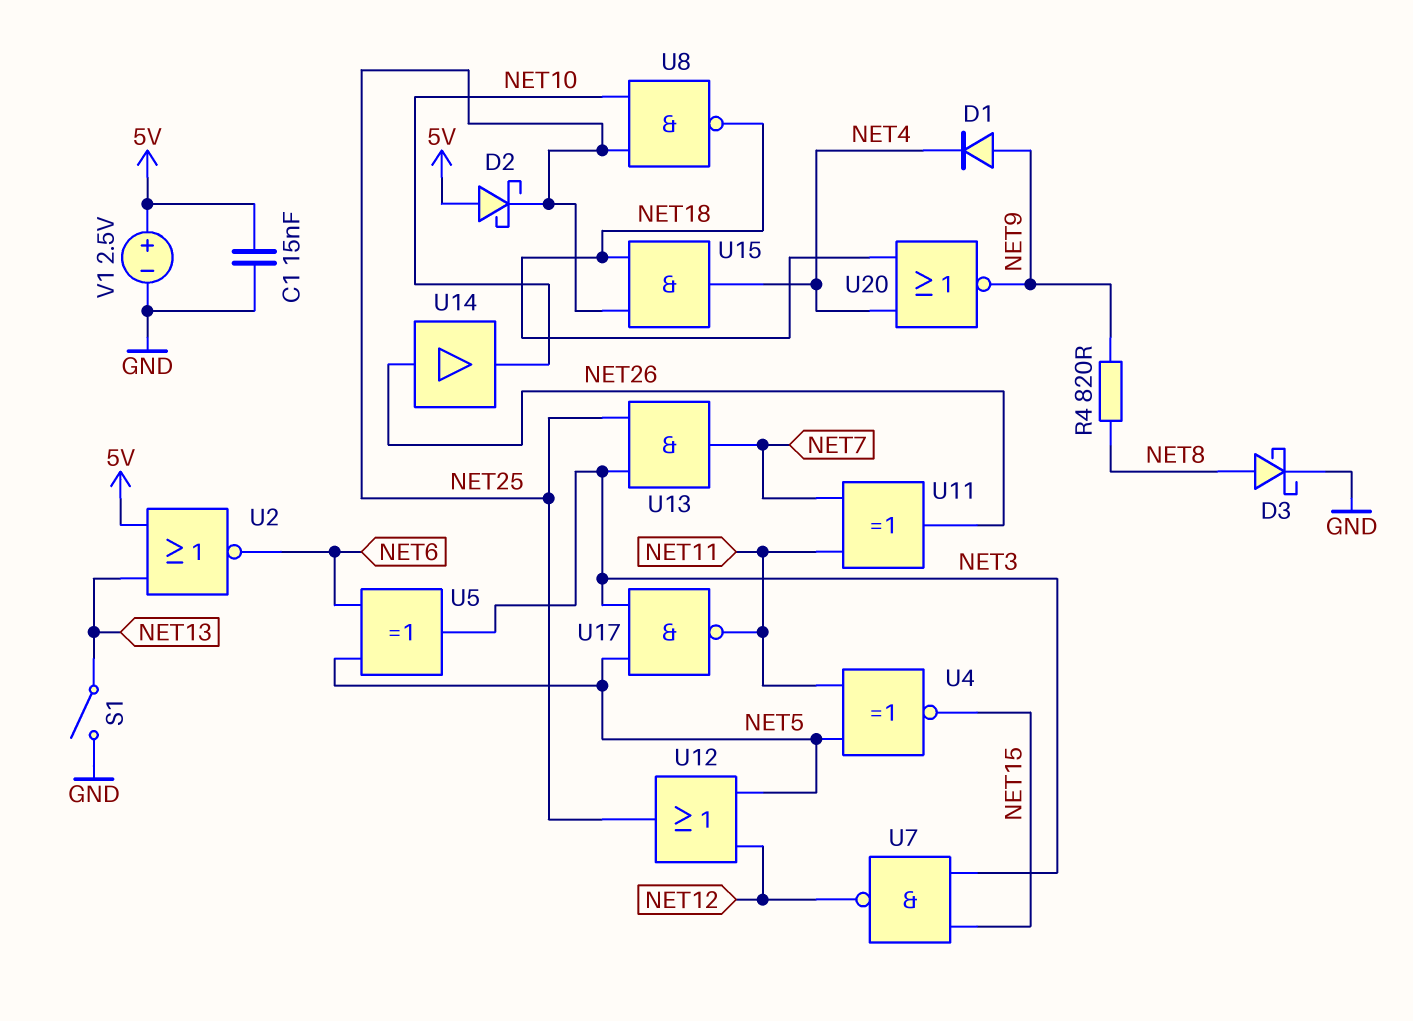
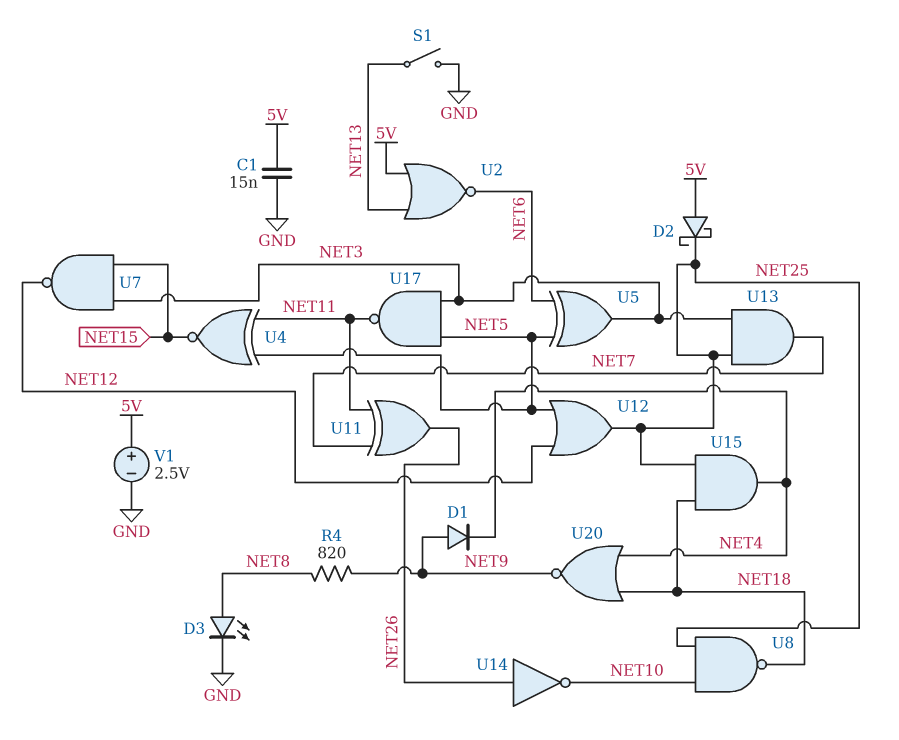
D3: schottky (A NET8, K GND) -> LED (A NET8, K GND)
U14: buffer (in NET26, out NET10) -> NOT (in NET26, out NET10)

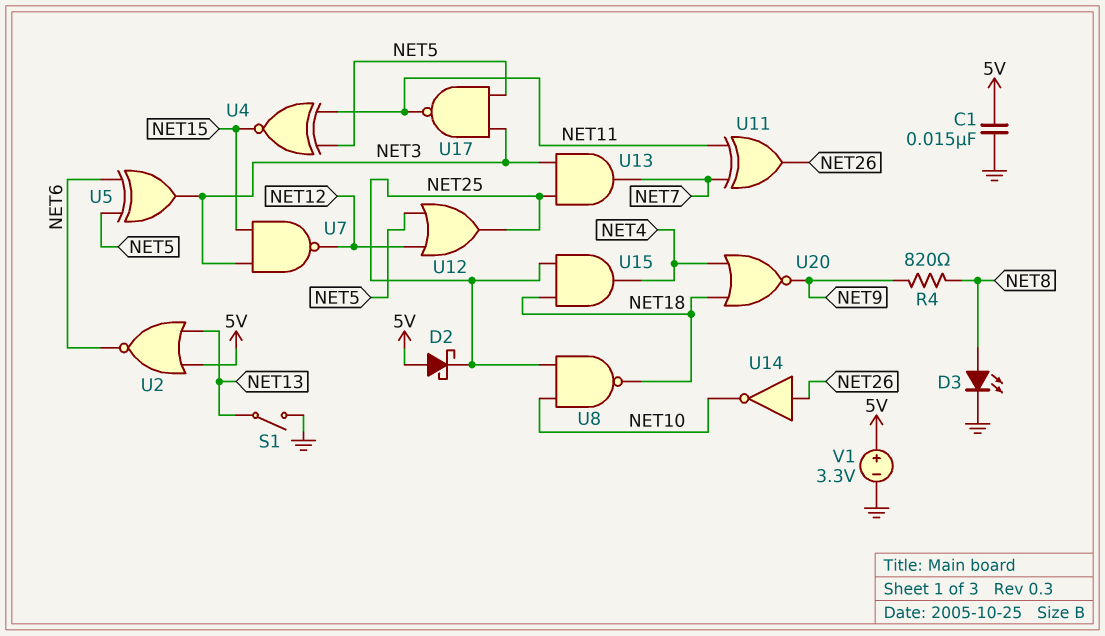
D1: diode (A NET9, K NET4) -> none
V1: 2.5V (plus 5V, minus GND) -> 3.3V (plus 5V, minus GND)

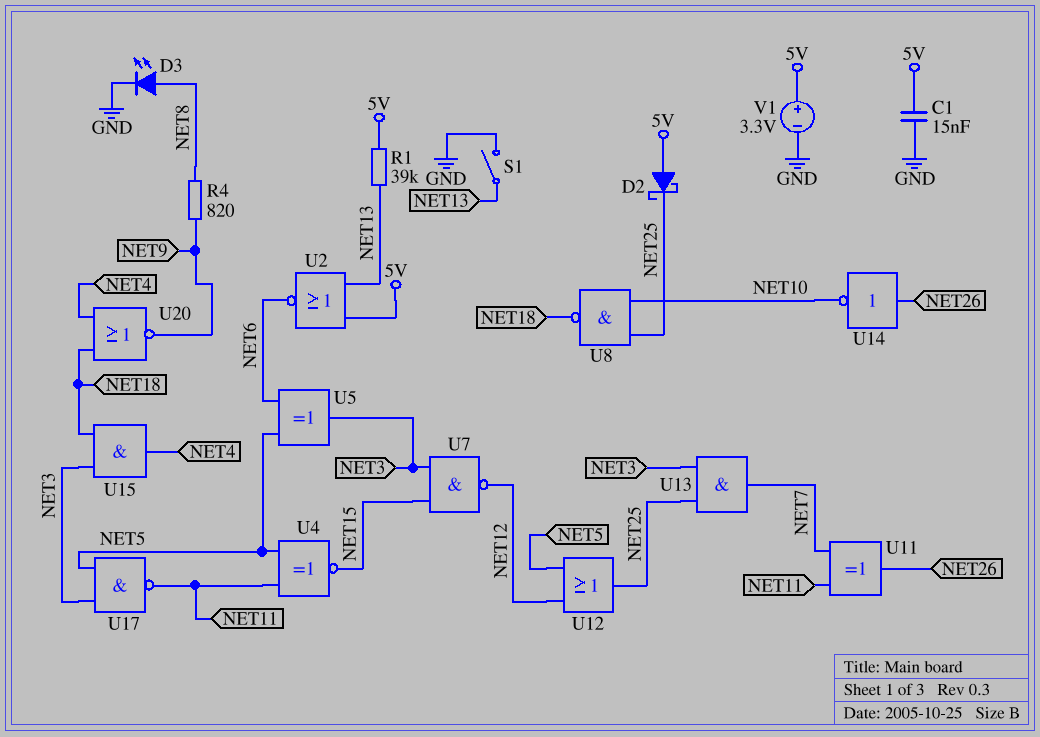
R1: none -> 39k (5V, NET13)
U15: AND (in NET18, in NET25, out NET4) -> AND (in NET3, in NET18, out NET4)

